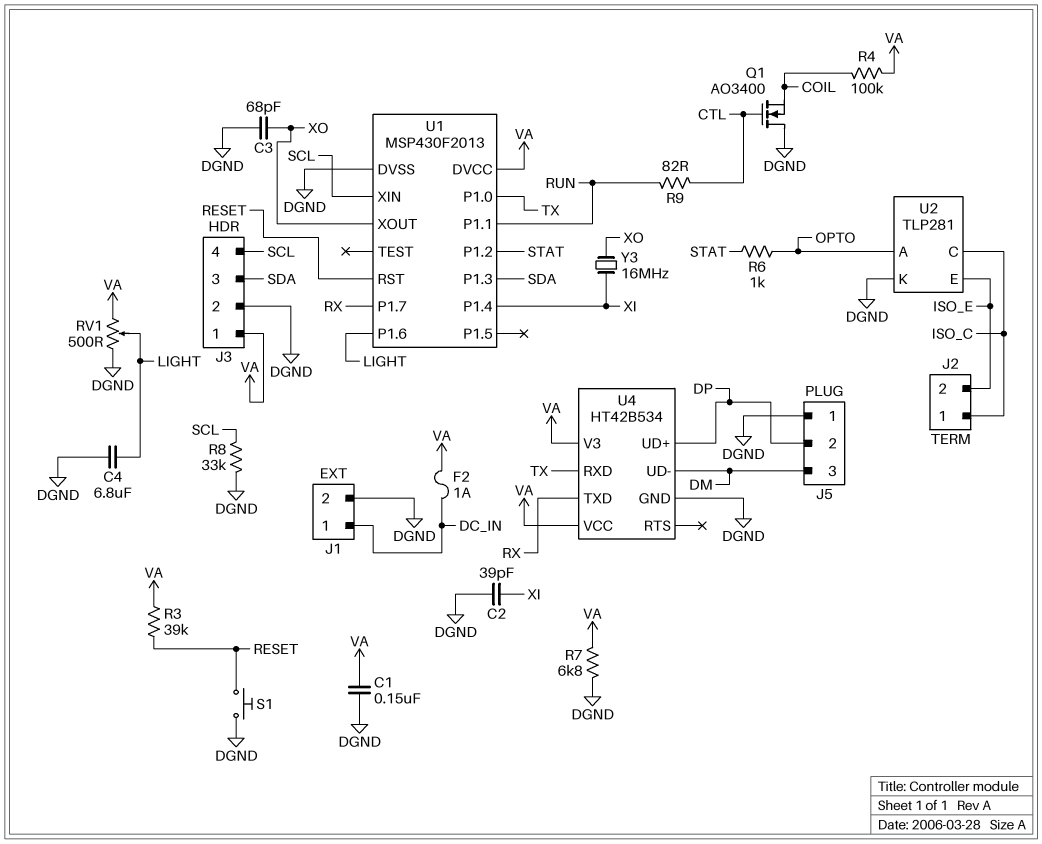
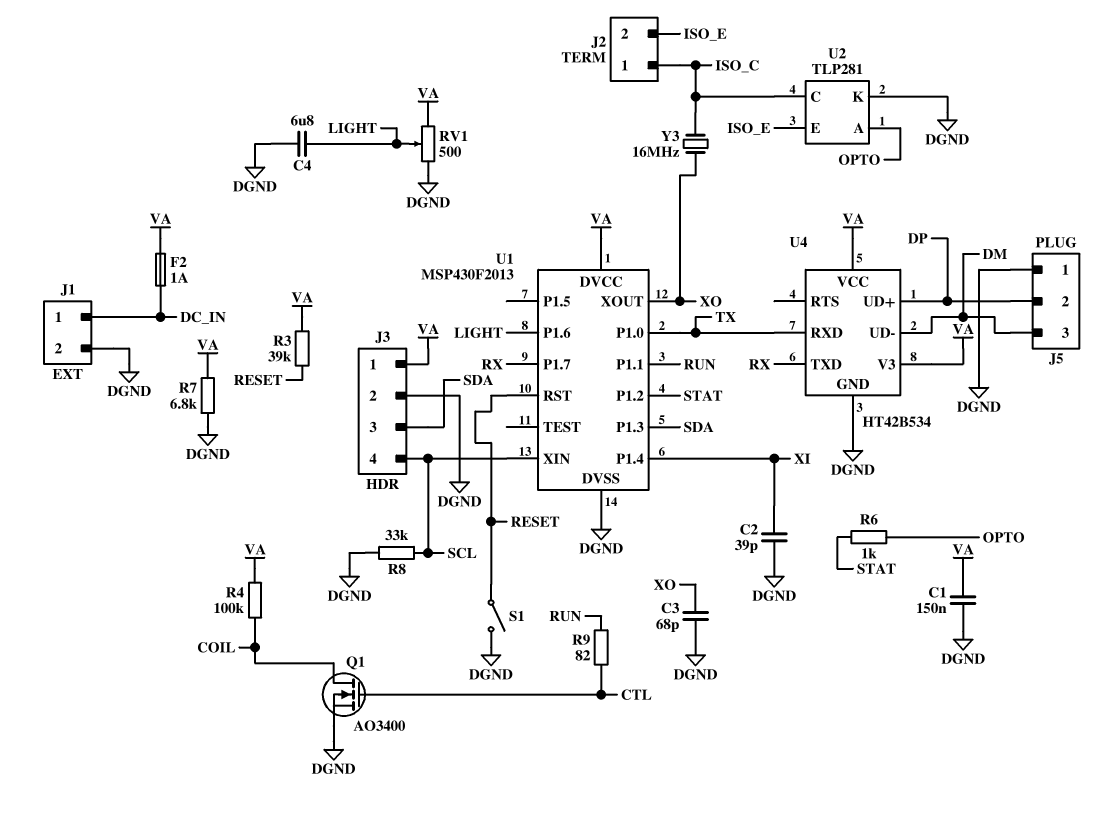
Q1: NMOS AO3400 (G CTL, D DGND, S COIL) -> NMOS AO3400 (G CTL, D COIL, S DGND)
S1: button (DGND, RESET) -> switch (DGND, RESET)
Y3: 16MHz (XI, XO) -> 16MHz (ISO_C, XO)

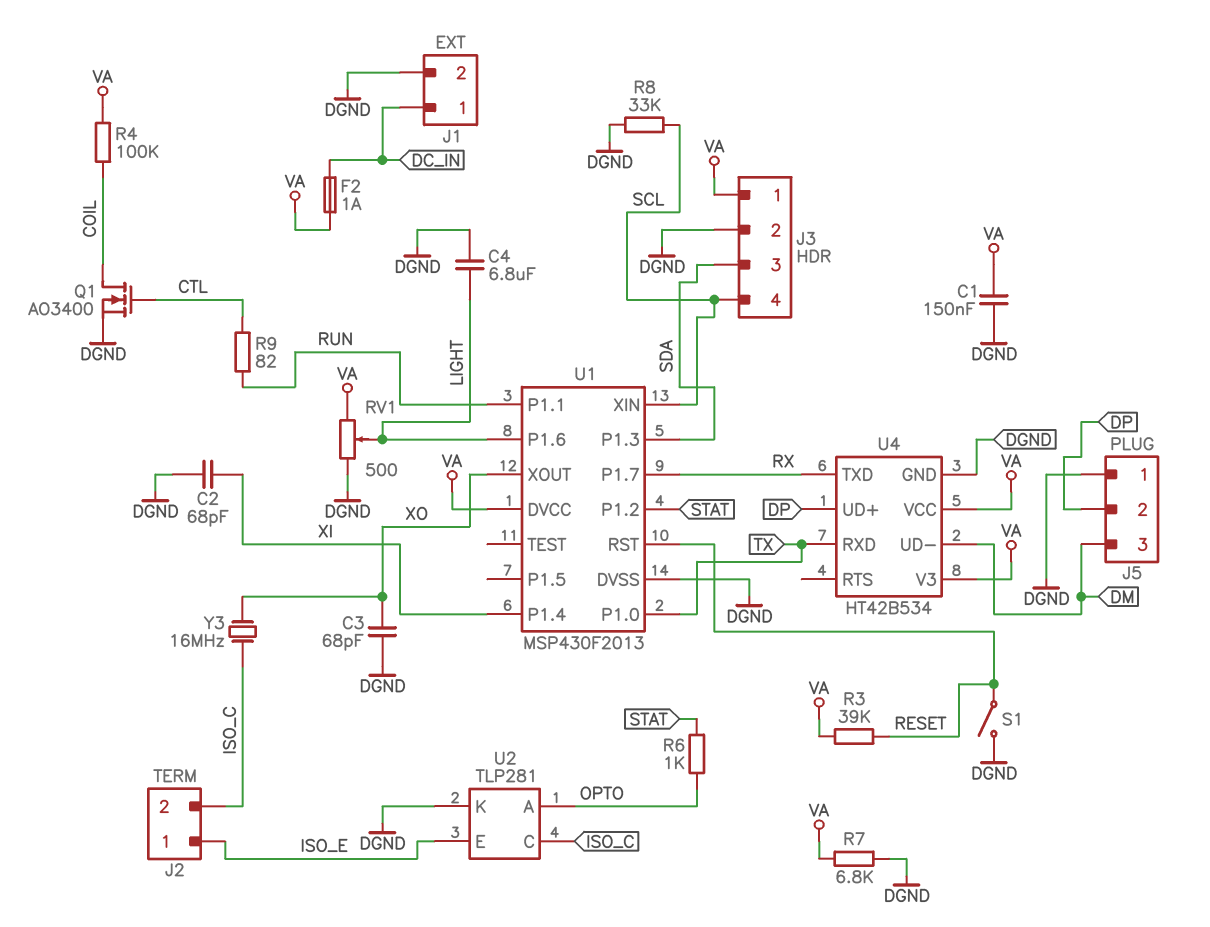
C2: 39pF (DGND, XI) -> 68pF (DGND, XI)
J2 pin 1: ISO_C -> ISO_E
J2 pin 2: ISO_E -> ISO_C

